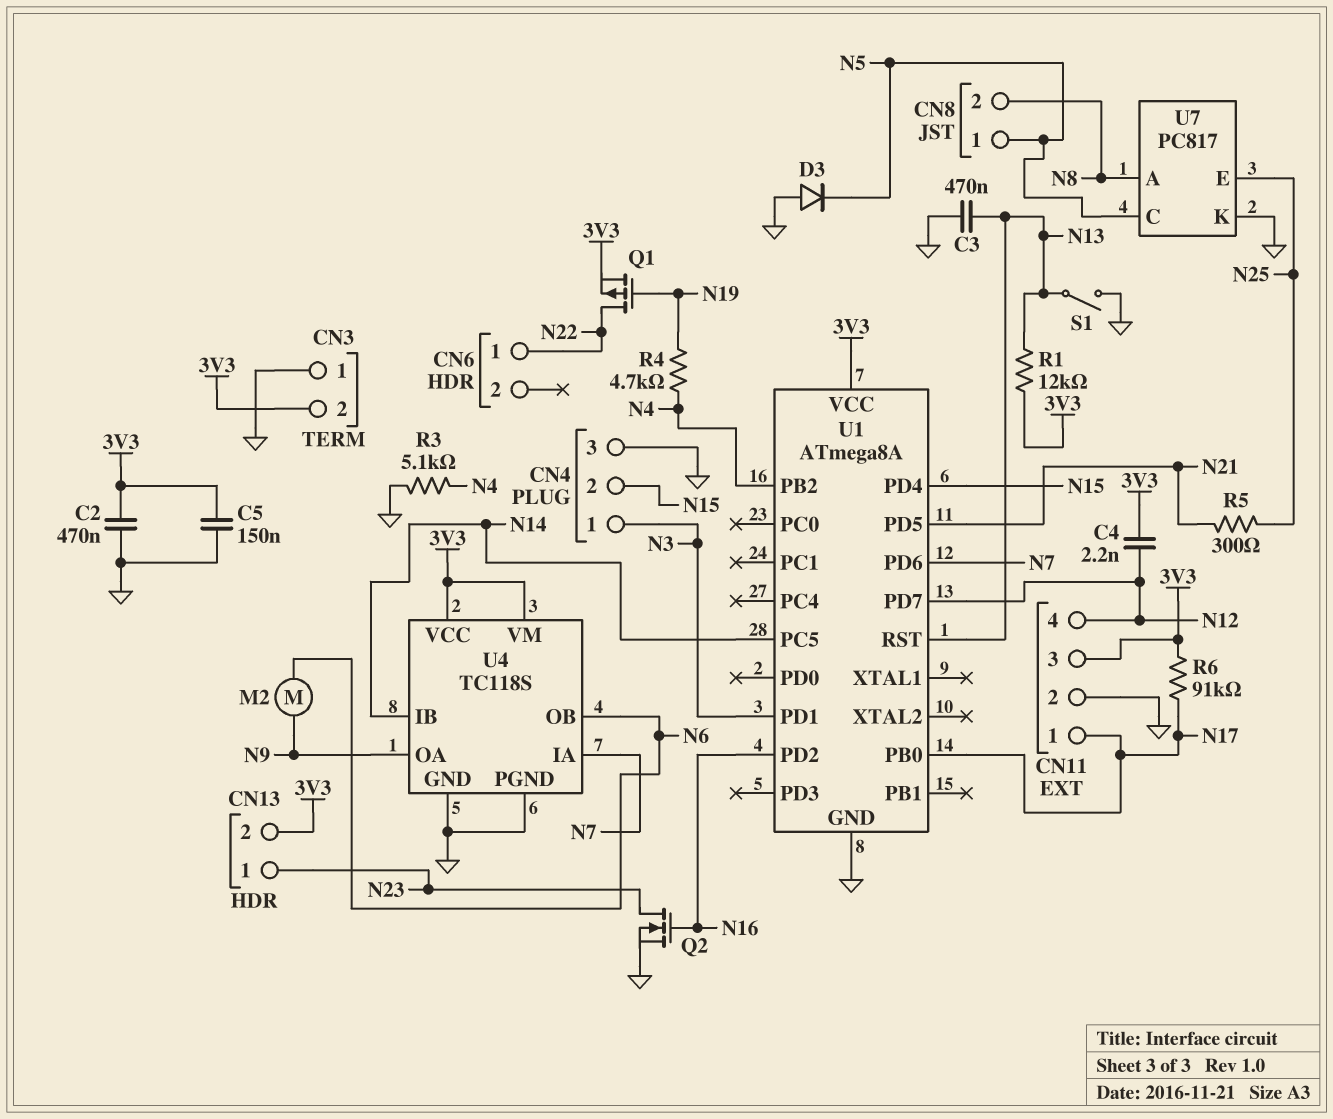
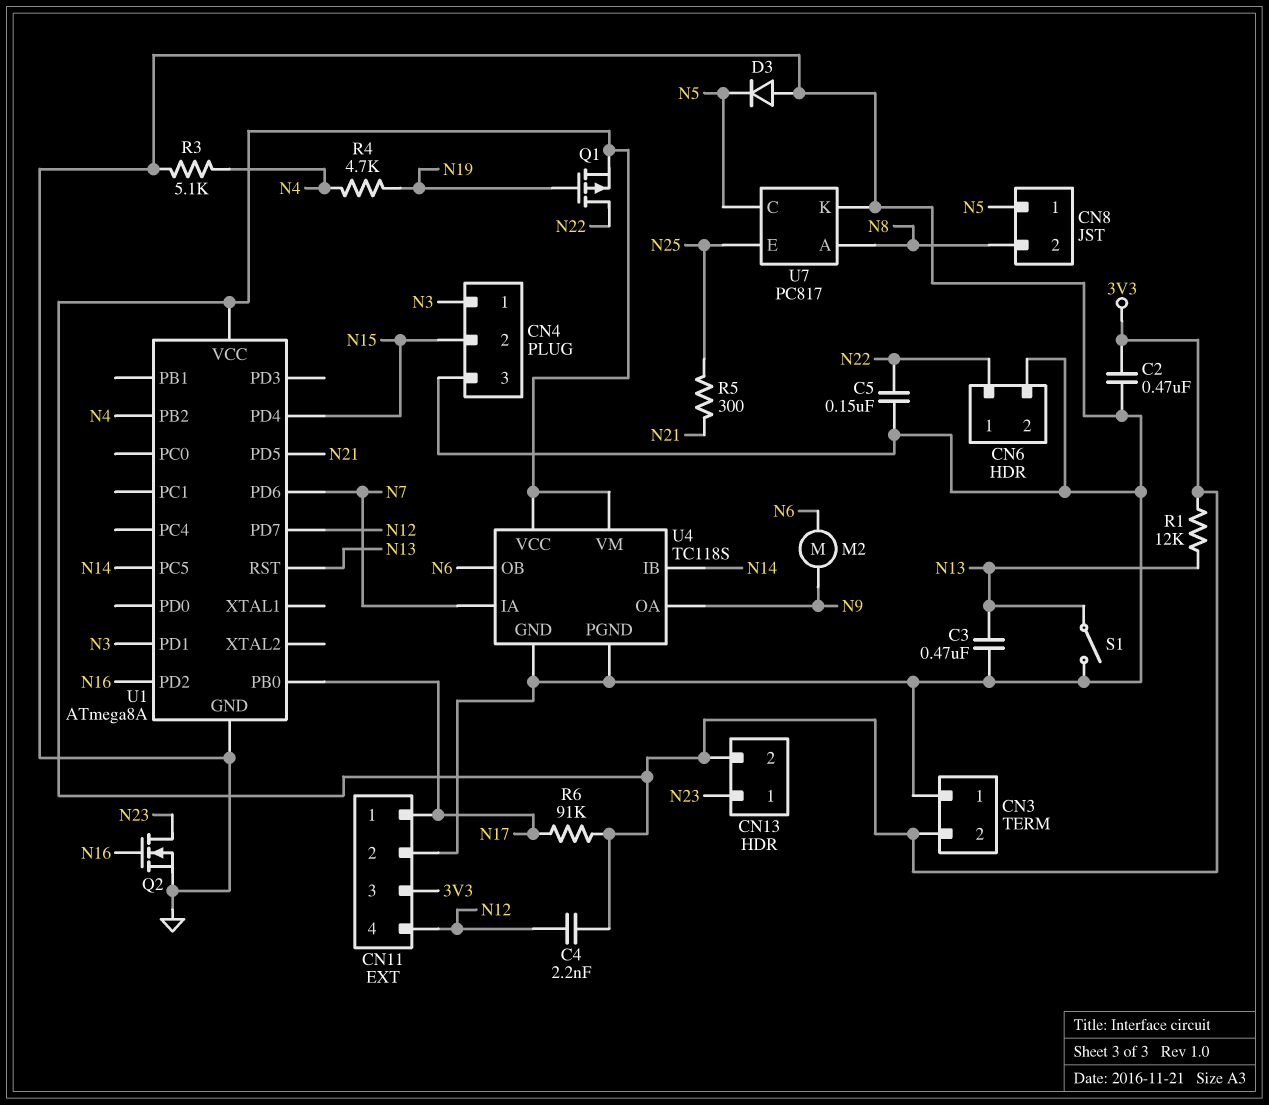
C5: 150nF (3V3, GND) -> 150nF (GND, N22)
CN6 pin 2: none -> GND

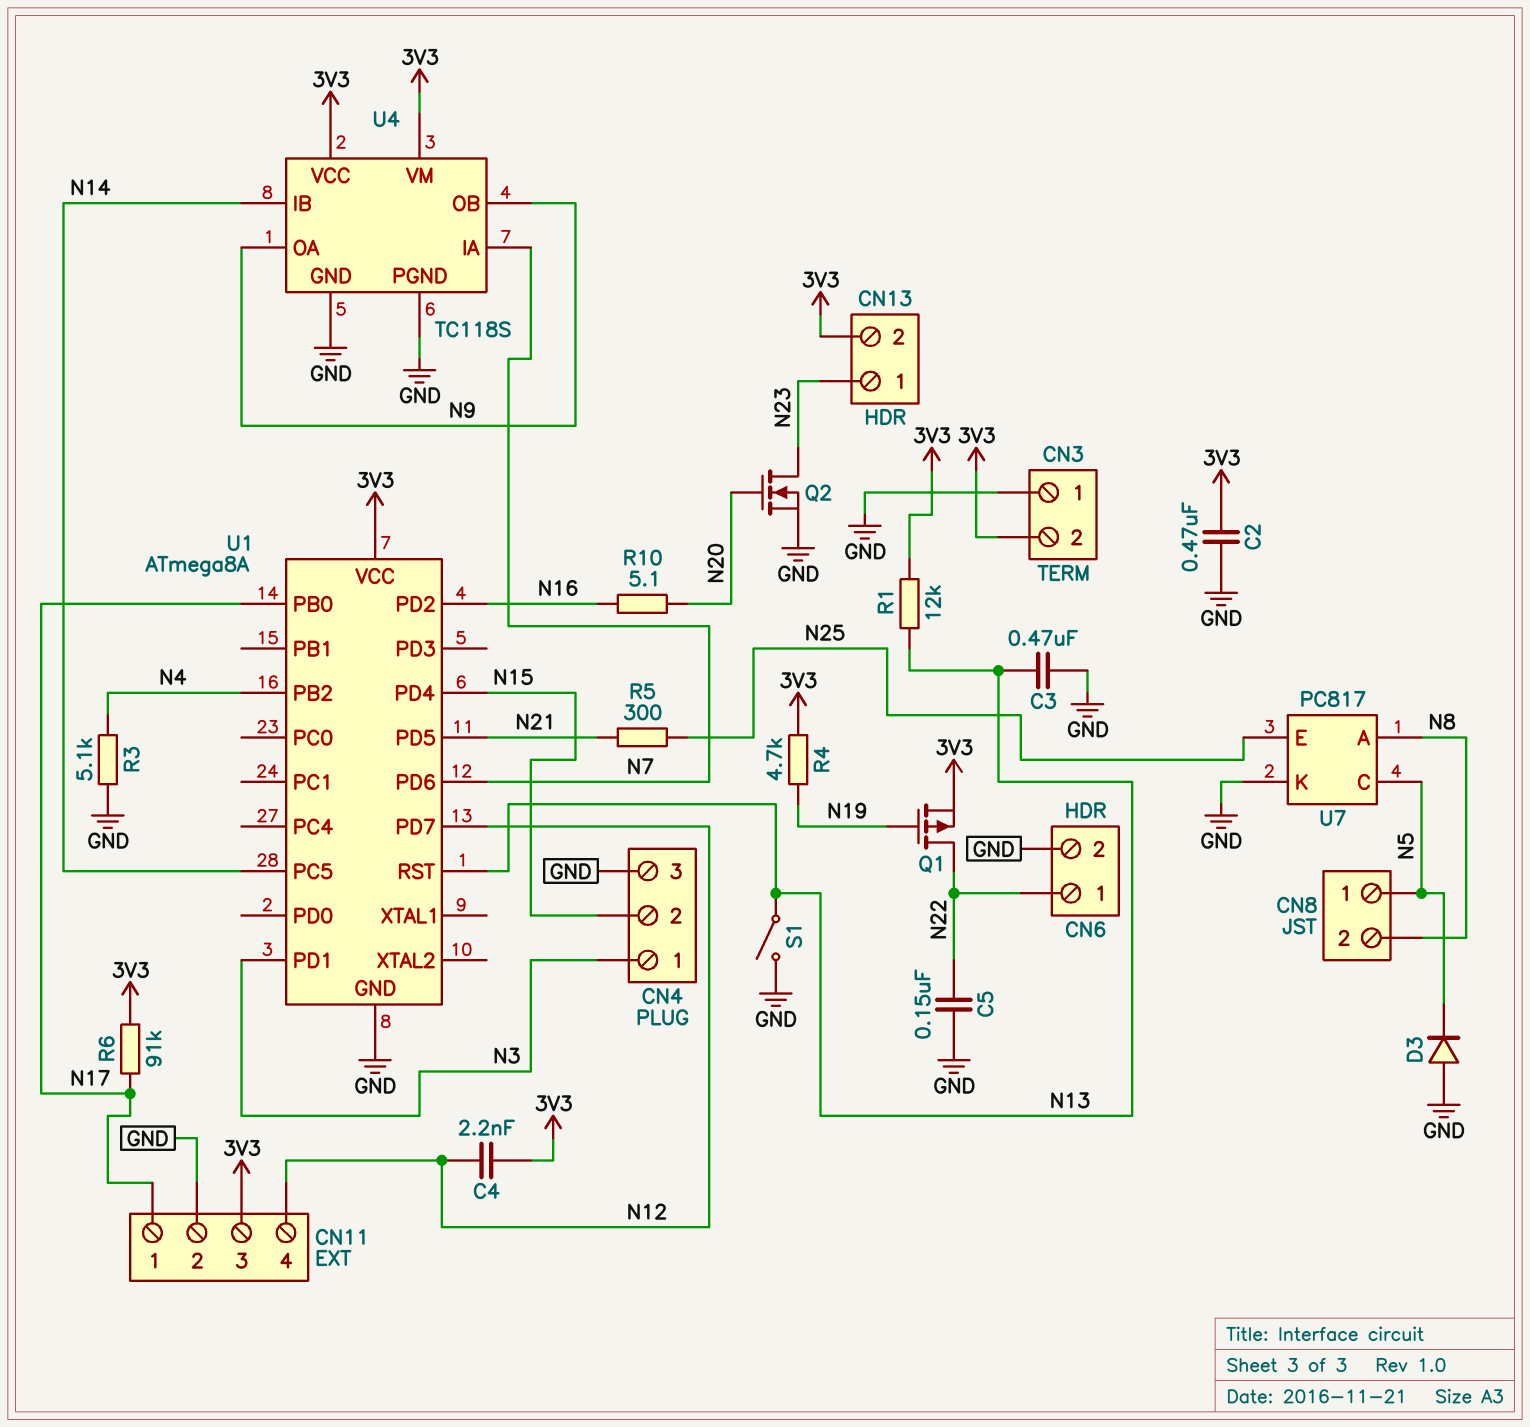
M2: motor (N6, N9) -> none
Q2: NMOS (G N16, D N23, S GND) -> NMOS (G N20, D N23, S GND)
R4: 4.7k (N4, N19) -> 4.7k (3V3, N19)
R10: none -> 5.1 (N16, N20)
U4 pin OB: N6 -> N9

